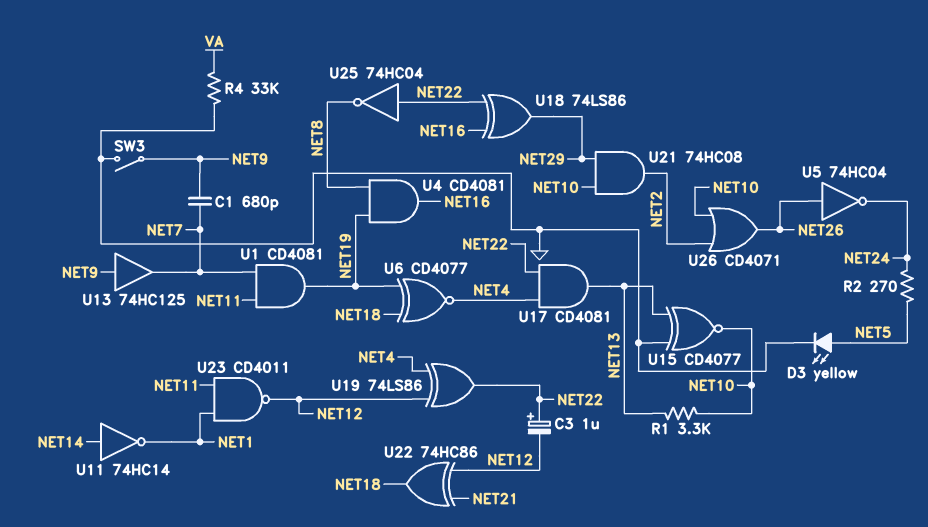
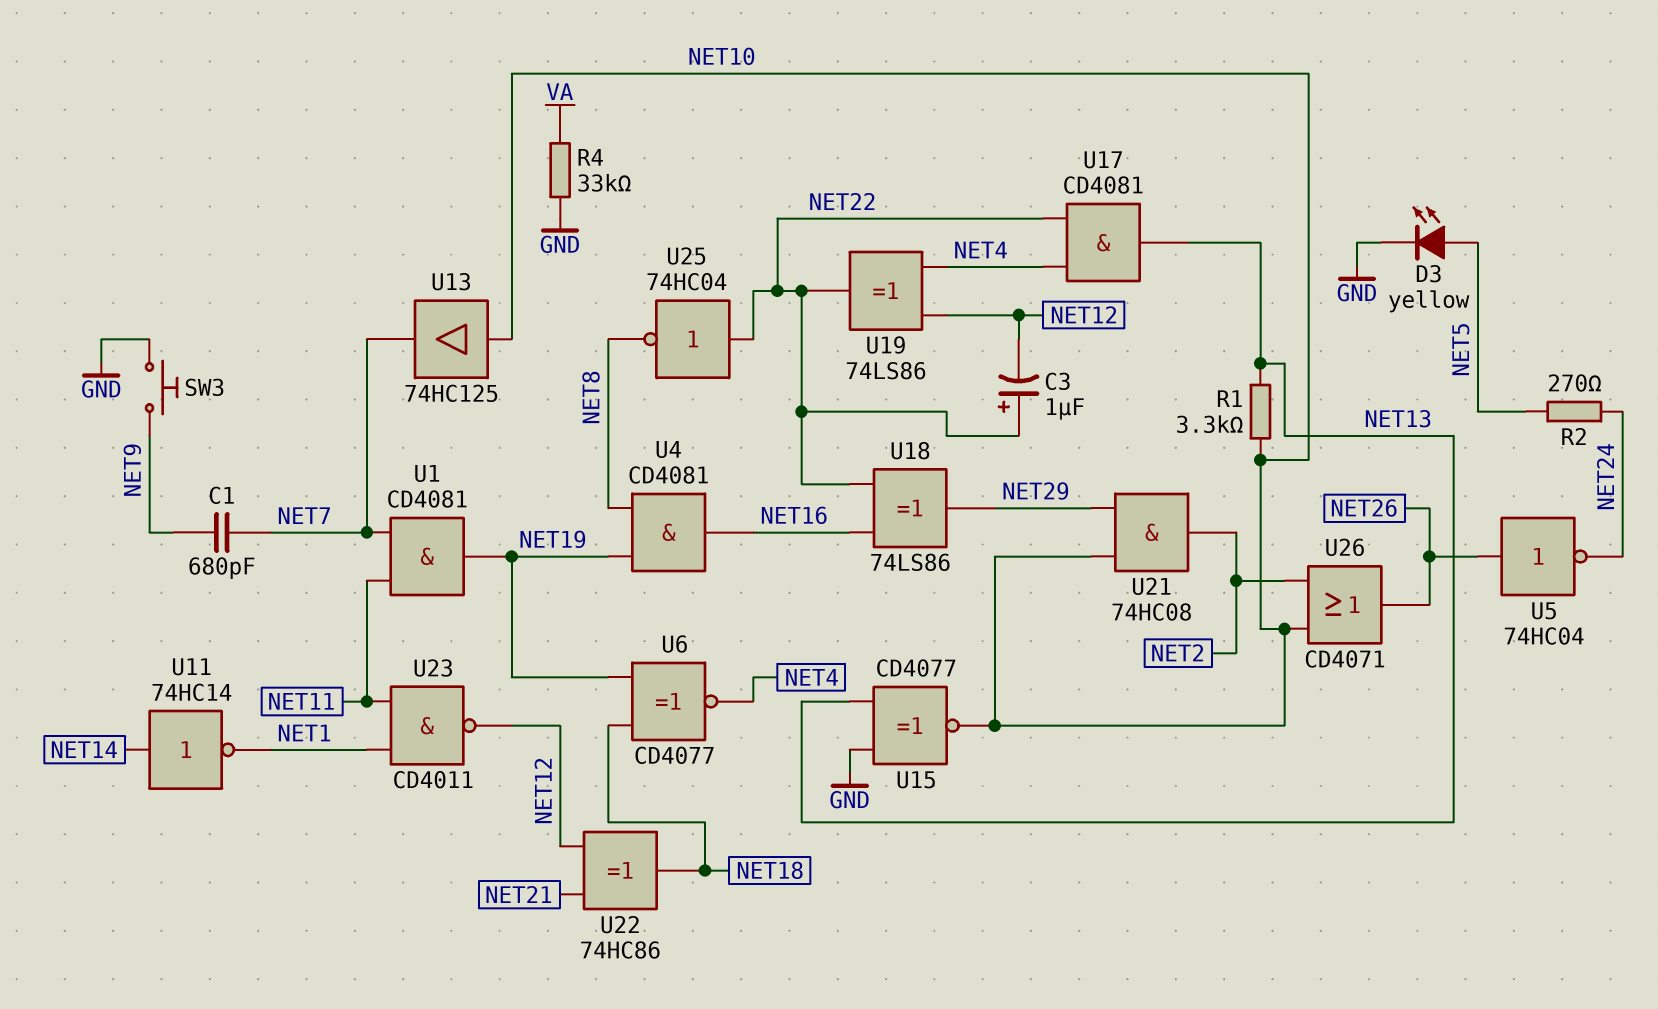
SW3: switch (GND, NET9) -> button (GND, NET9)
U13: buffer 74HC125 (in NET9, out NET7) -> buffer 74HC125 (in NET10, out NET7)

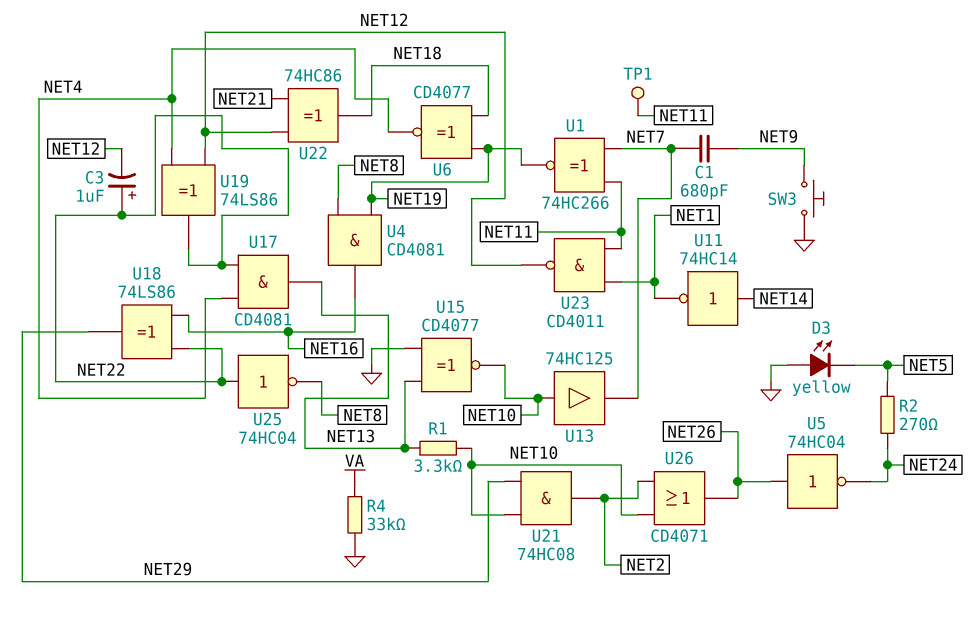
D3: LED yellow (A NET5, K GND) -> LED yellow (A GND, K NET5)
TP1: none -> test point (NET11)
U1: AND CD4081 (in NET7, in NET11, out NET19) -> XNOR 74HC266 (in NET7, in NET11, out NET19)

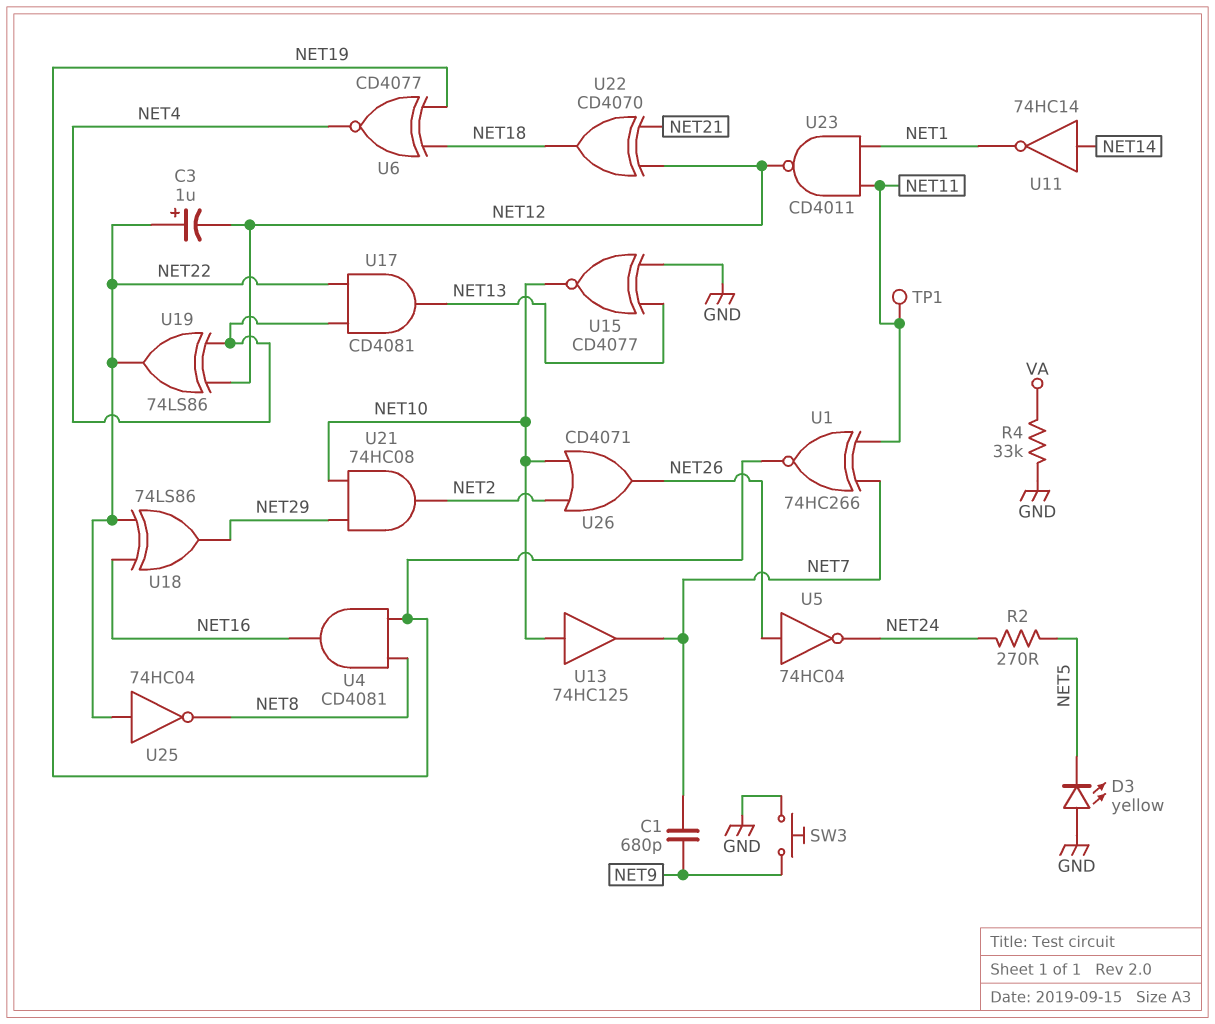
R1: 3.3k (NET10, NET13) -> none
U22: XOR 74HC86 (in NET12, in NET21, out NET18) -> XOR CD4070 (in NET12, in NET21, out NET18)

